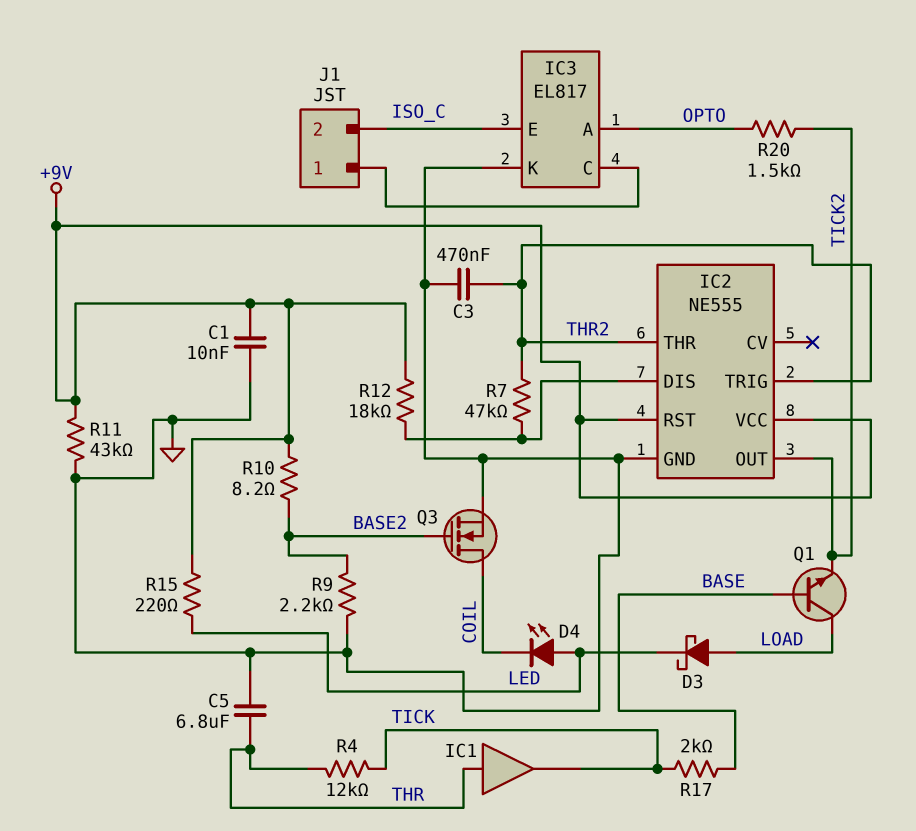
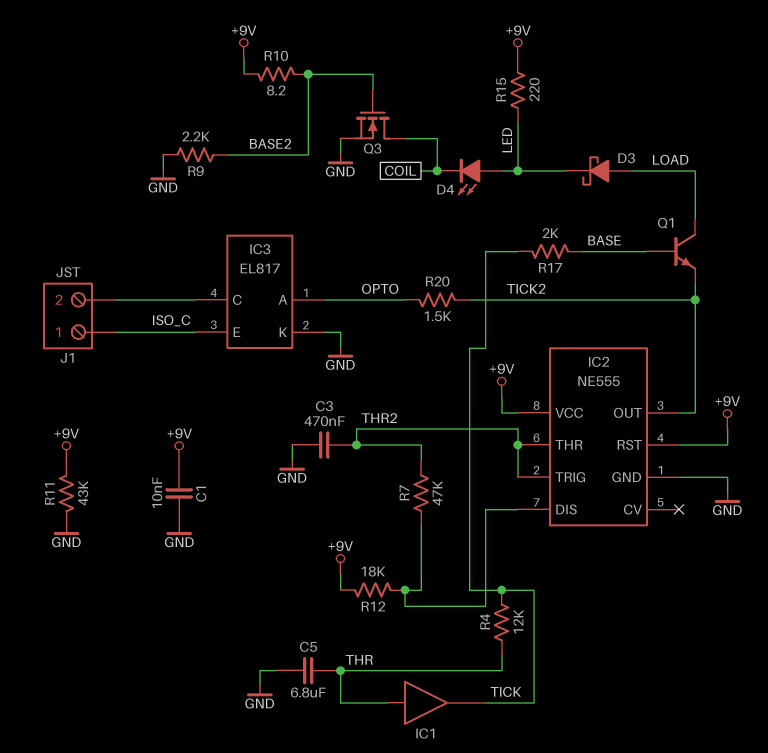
J1 pin 1: IC3/C -> ISO_C
J1 pin 2: ISO_C -> IC3/C

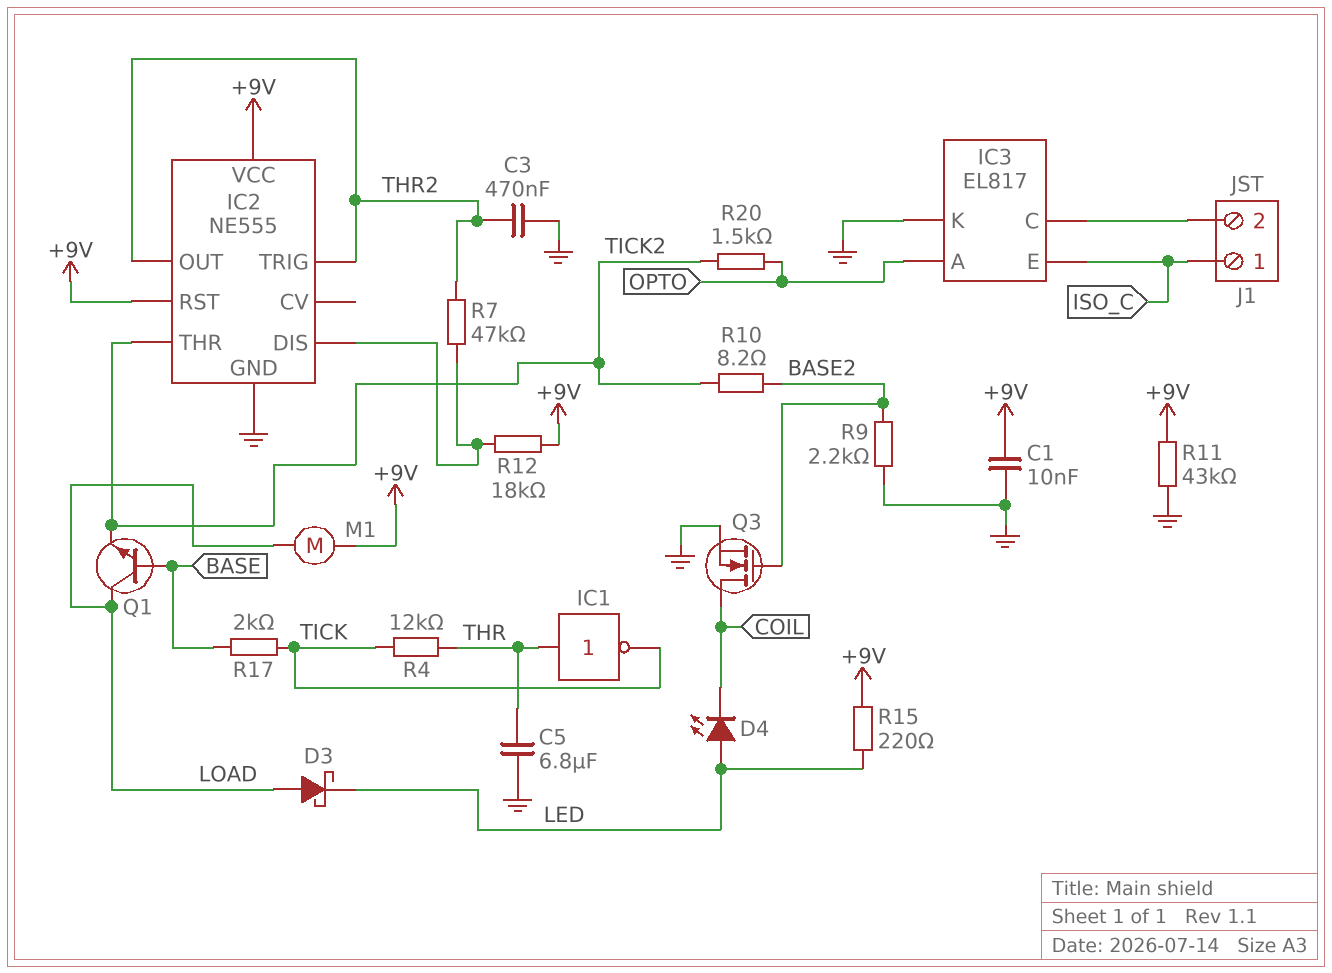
IC1: buffer (in THR, out TICK) -> NOT (in THR, out TICK)
IC2 pin OUT: TICK2 -> THR2
IC2 pin THR: THR2 -> TICK2
M1: none -> motor (+9V, LOAD)
R10: 8.2 (+9V, BASE2) -> 8.2 (BASE2, TICK2)

